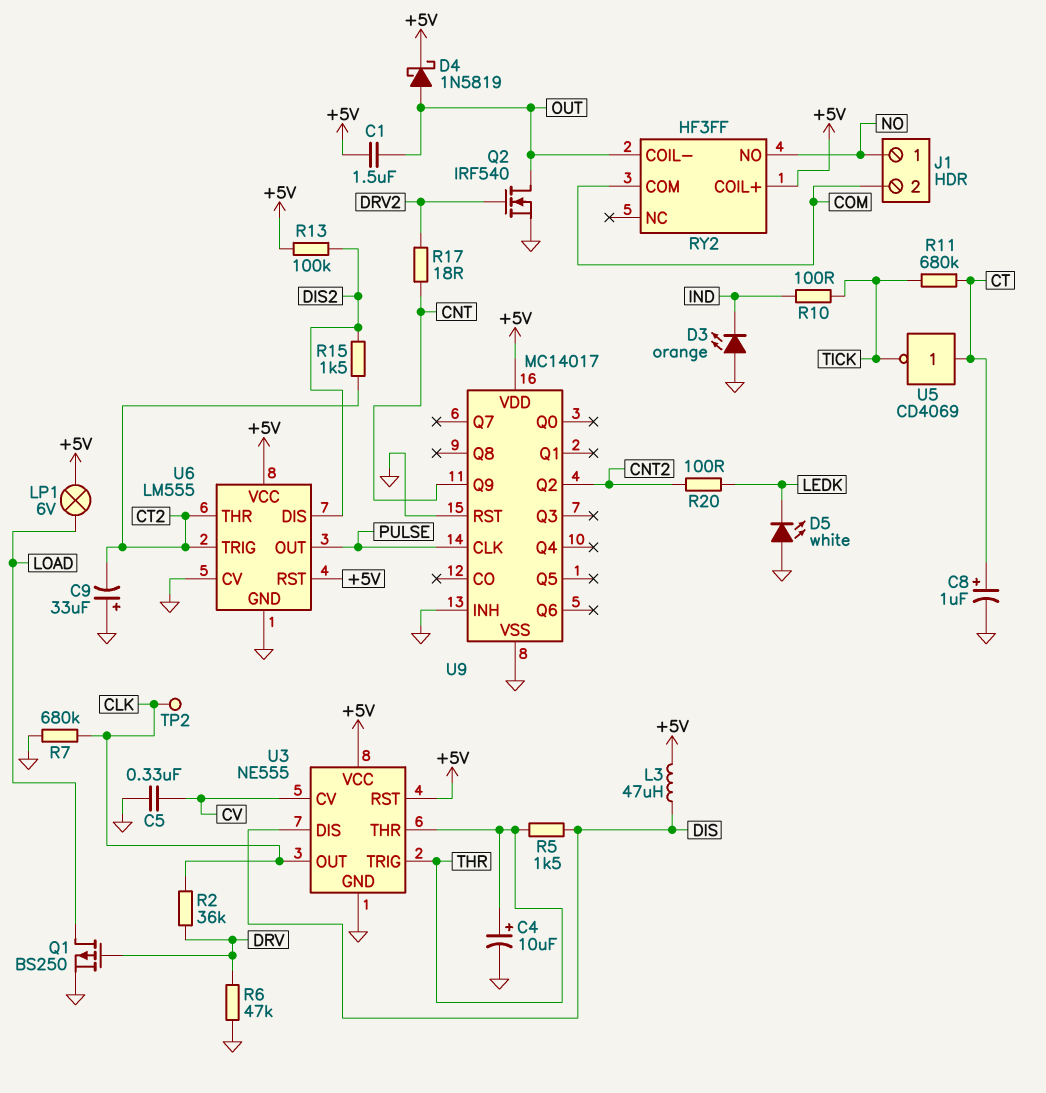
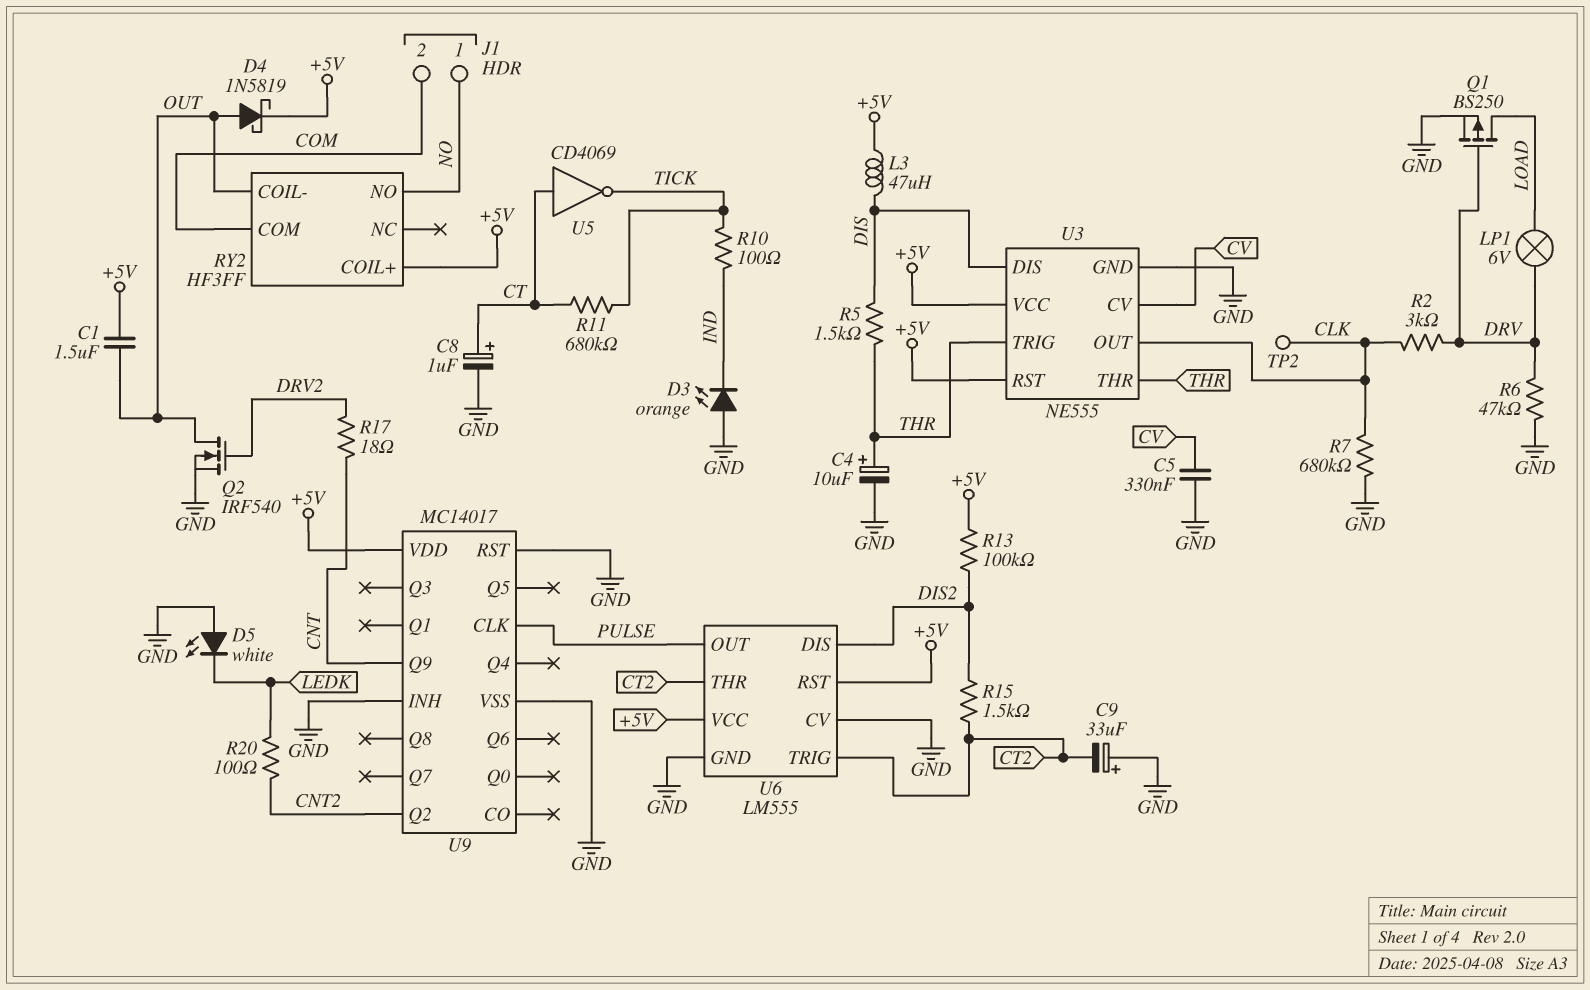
LP1: lamp 6V (+5V, LOAD) -> lamp 6V (DRV, LOAD)
R2: 36k (CLK, DRV) -> 3k (CLK, DRV)

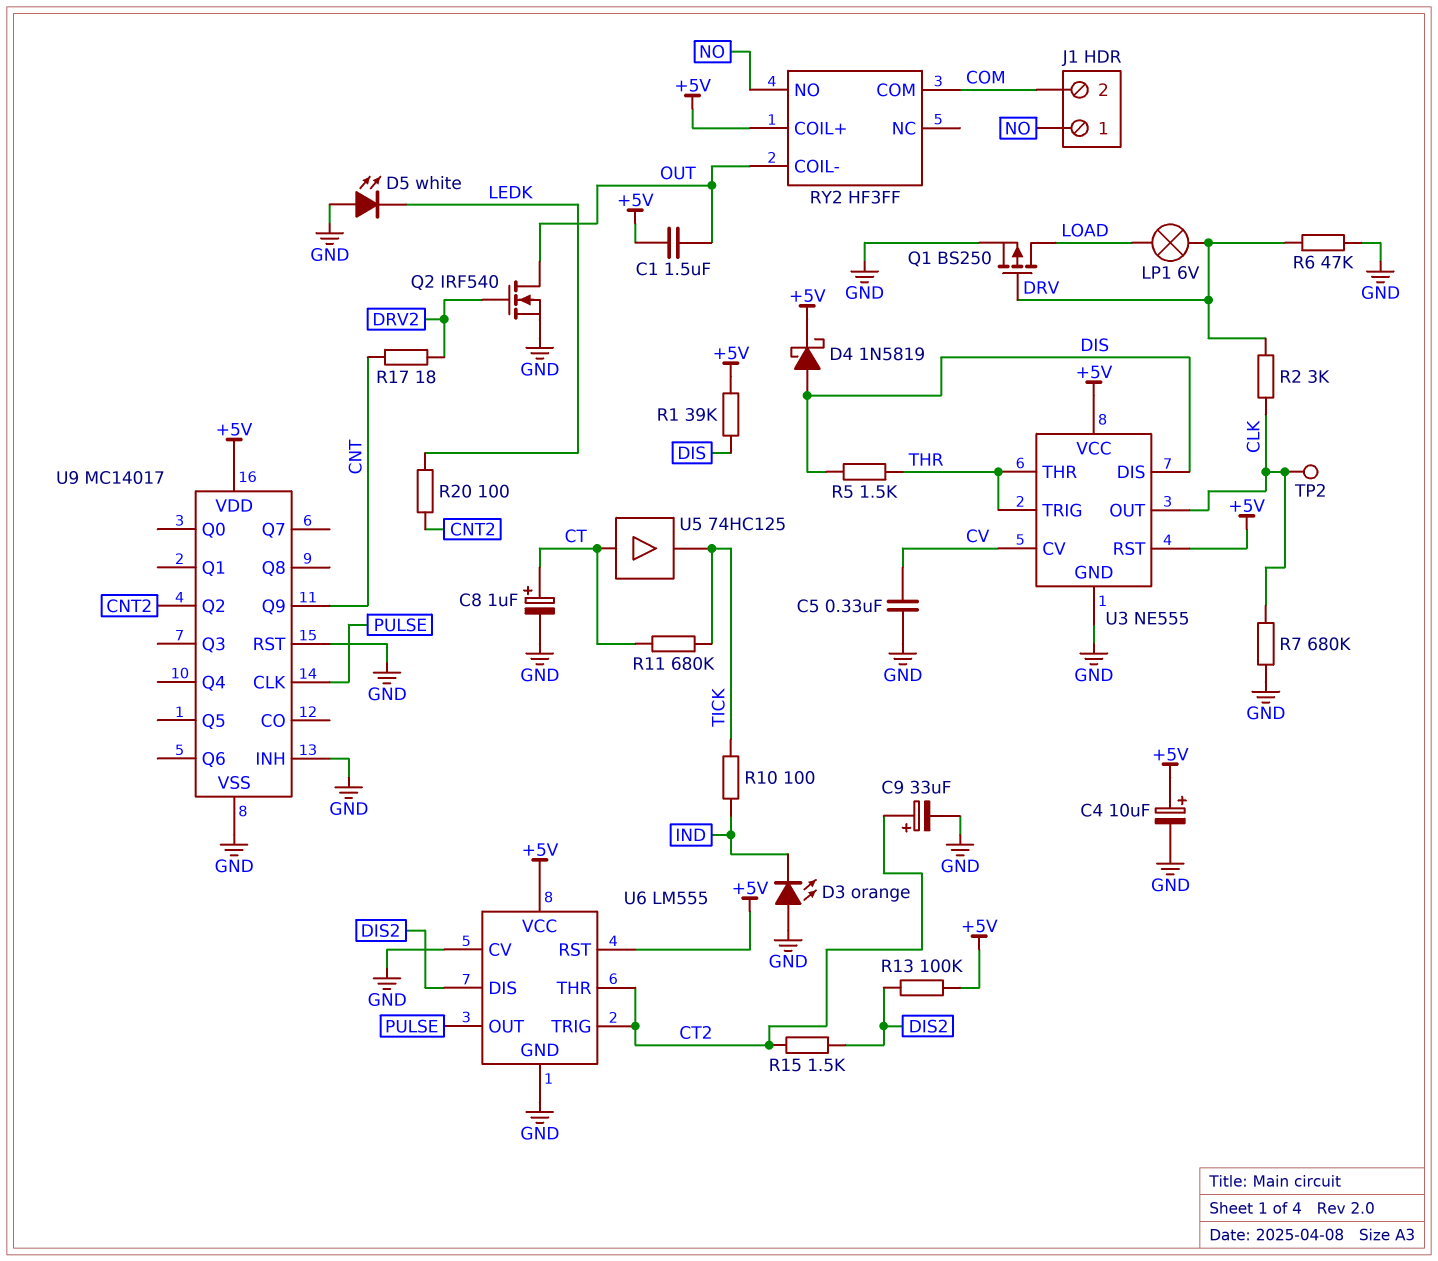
C4: 10uF (plus THR, minus GND) -> 10uF (plus +5V, minus GND)
C9: 33uF (plus GND, minus CT2) -> 33uF (plus CT2, minus GND)
D4: schottky 1N5819 (A OUT, K +5V) -> schottky 1N5819 (A DIS, K +5V)
L3: 47uH (+5V, DIS) -> none
R1: none -> 39k (+5V, DIS)
U5: NOT CD4069 (in CT, out TICK) -> buffer 74HC125 (in CT, out TICK)

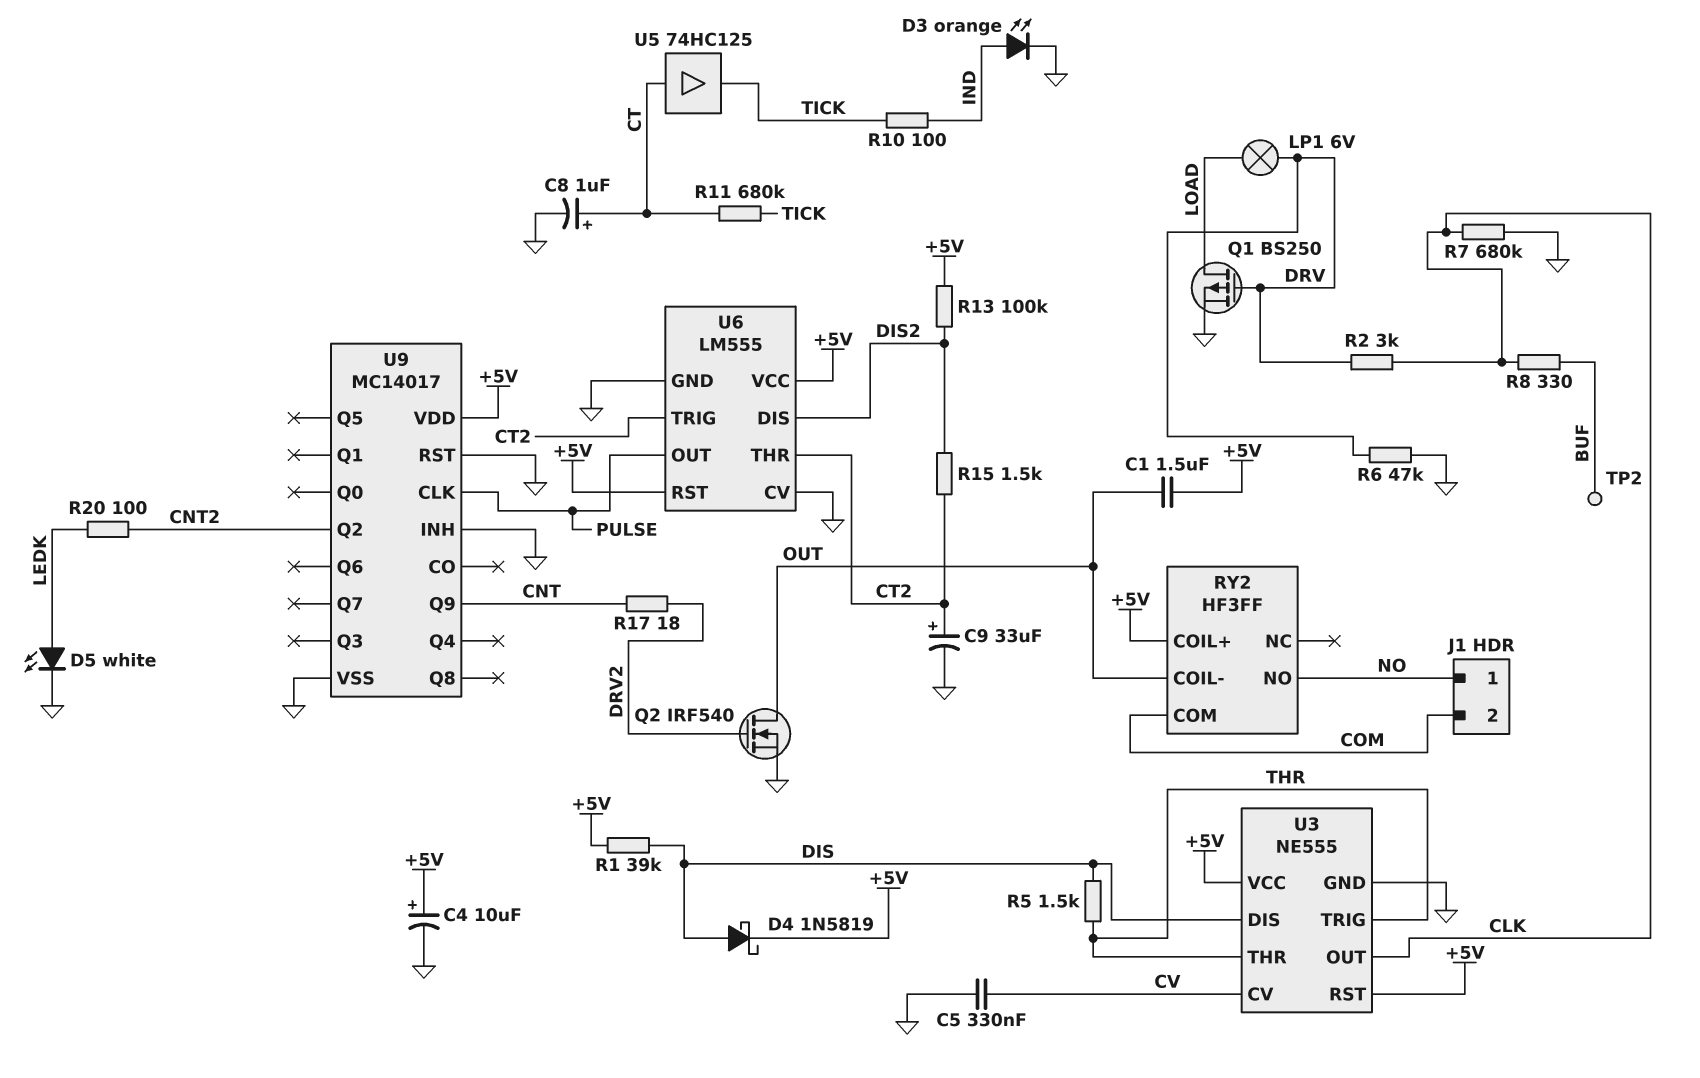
D3: LED orange (A GND, K IND) -> LED orange (A IND, K GND)
D5: LED white (A GND, K LEDK) -> LED white (A LEDK, K GND)
R8: none -> 330 (BUF, CLK)
TP2: test point (CLK) -> test point (BUF)

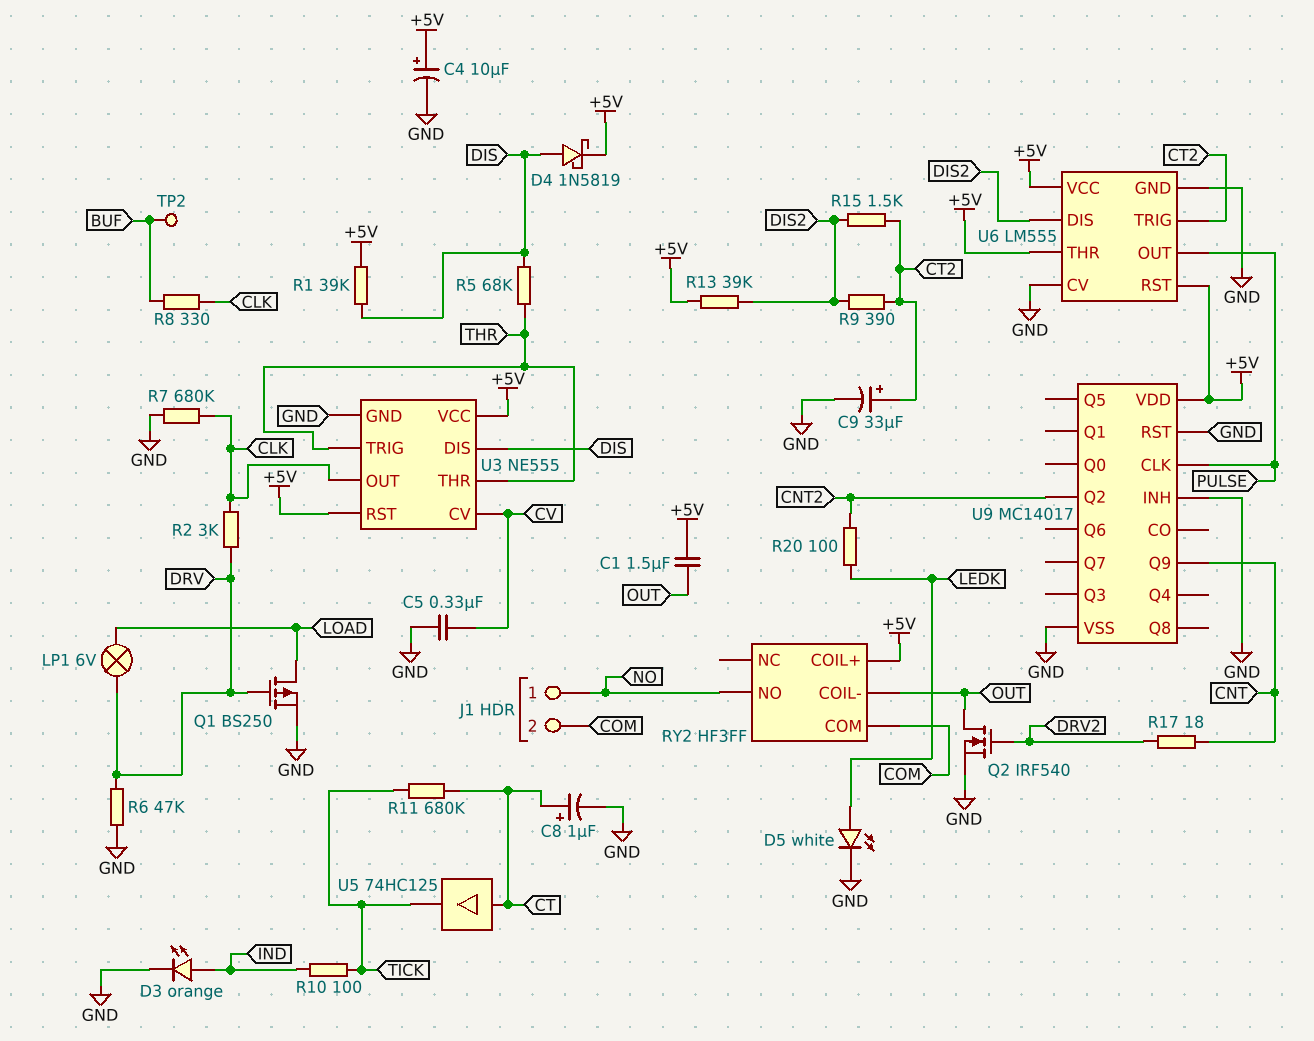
R5: 1.5k (DIS, THR) -> 68k (DIS, THR)
R9: none -> 390 (CT2, DIS2)
R13: 100k (+5V, DIS2) -> 39k (+5V, DIS2)
U6 pin THR: CT2 -> +5V

